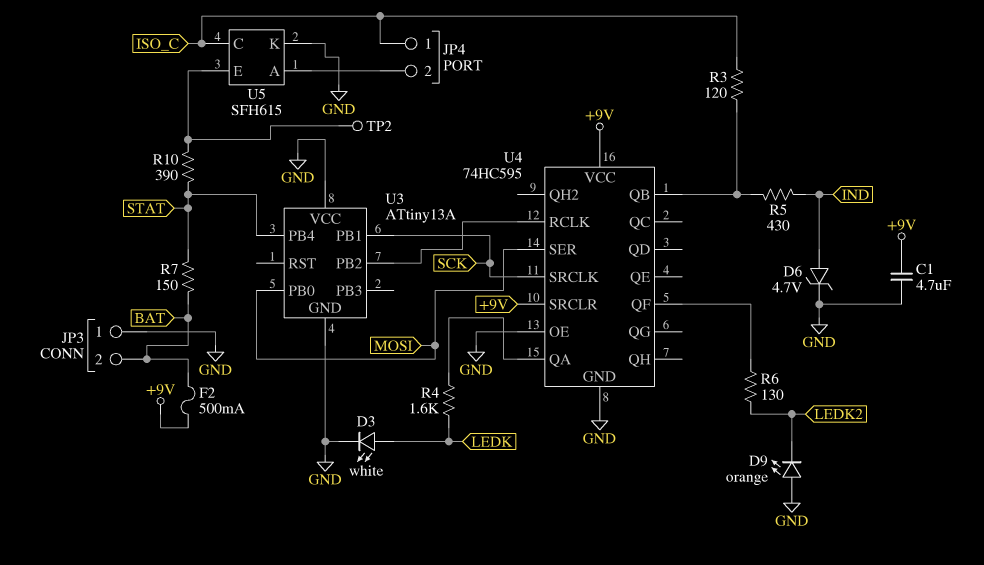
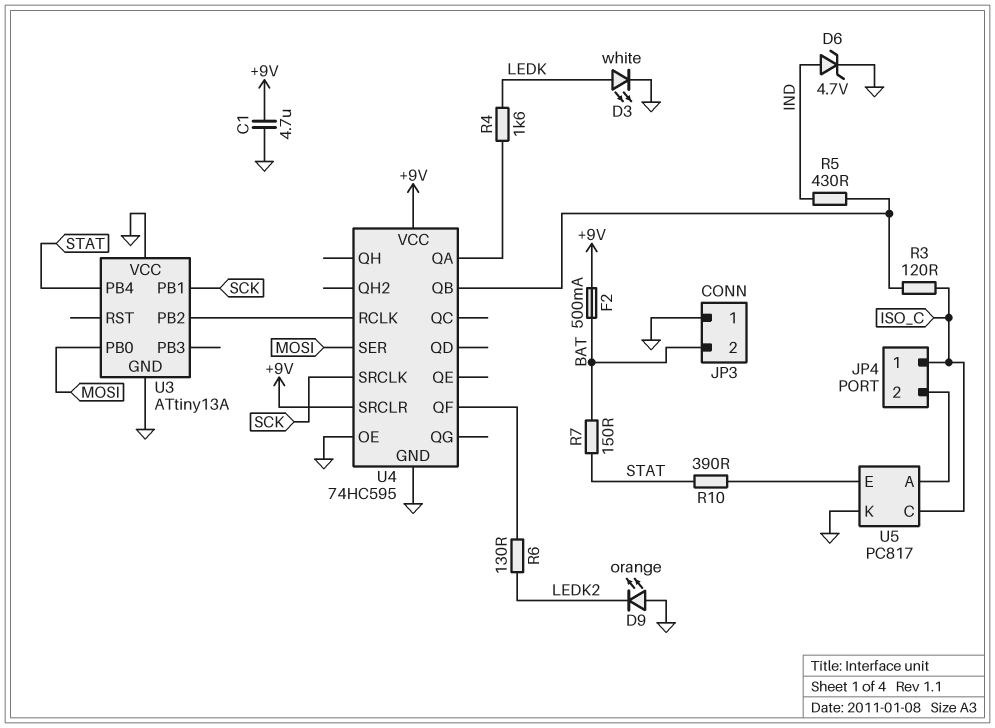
TP2: test point (U5/E) -> none
U5: SFH615 -> PC817

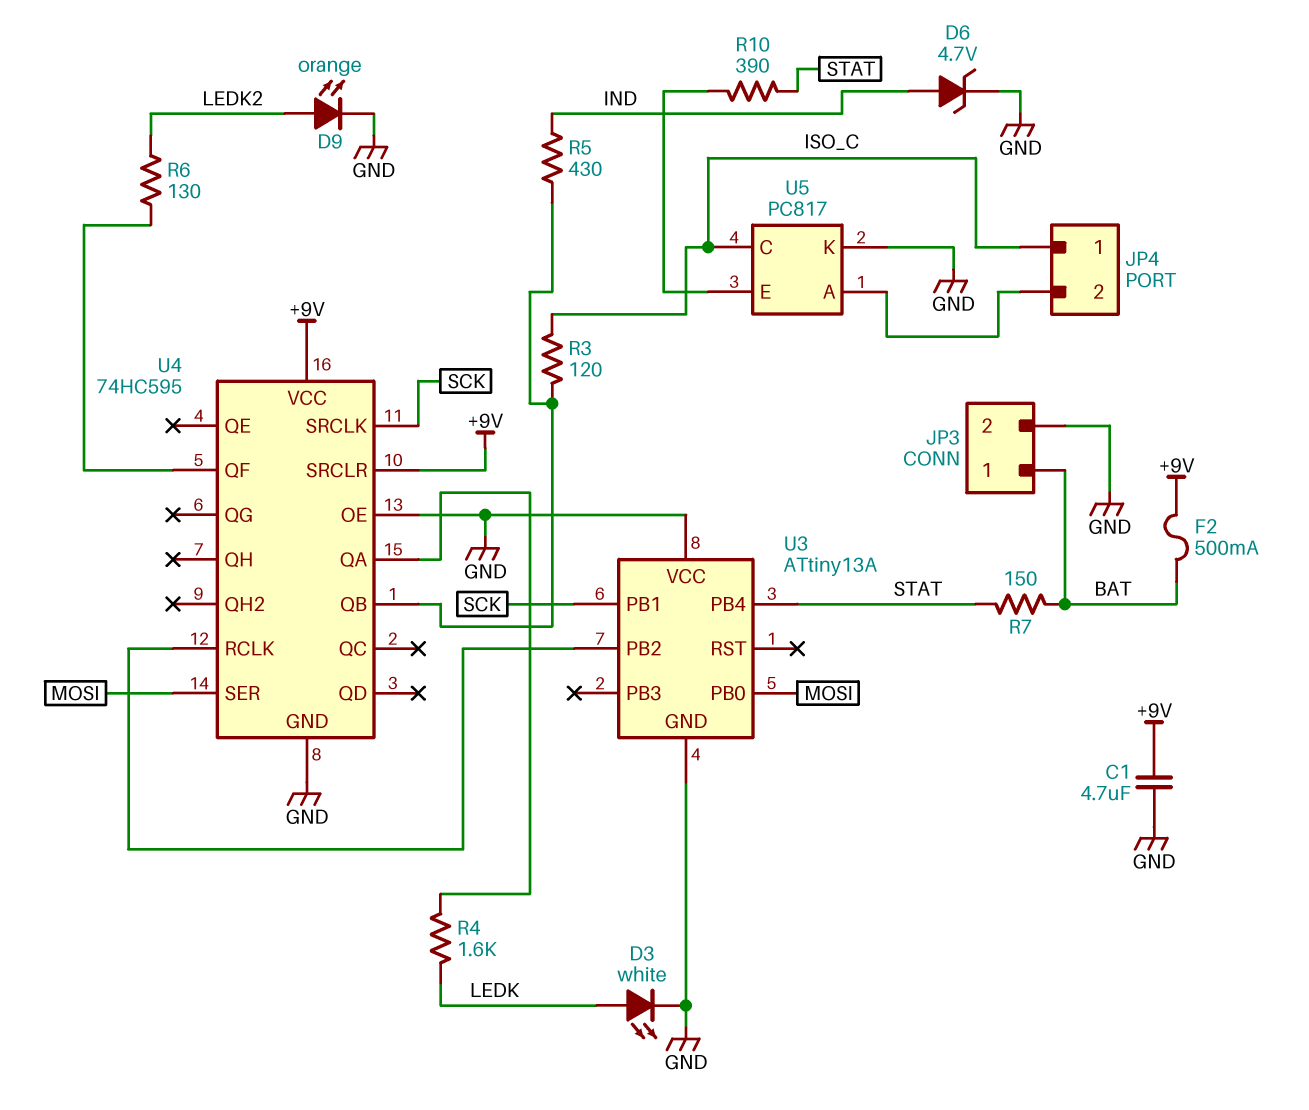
D9: LED orange (A GND, K LEDK2) -> LED orange (A LEDK2, K GND)
JP3 pin 1: GND -> BAT
JP3 pin 2: BAT -> GND

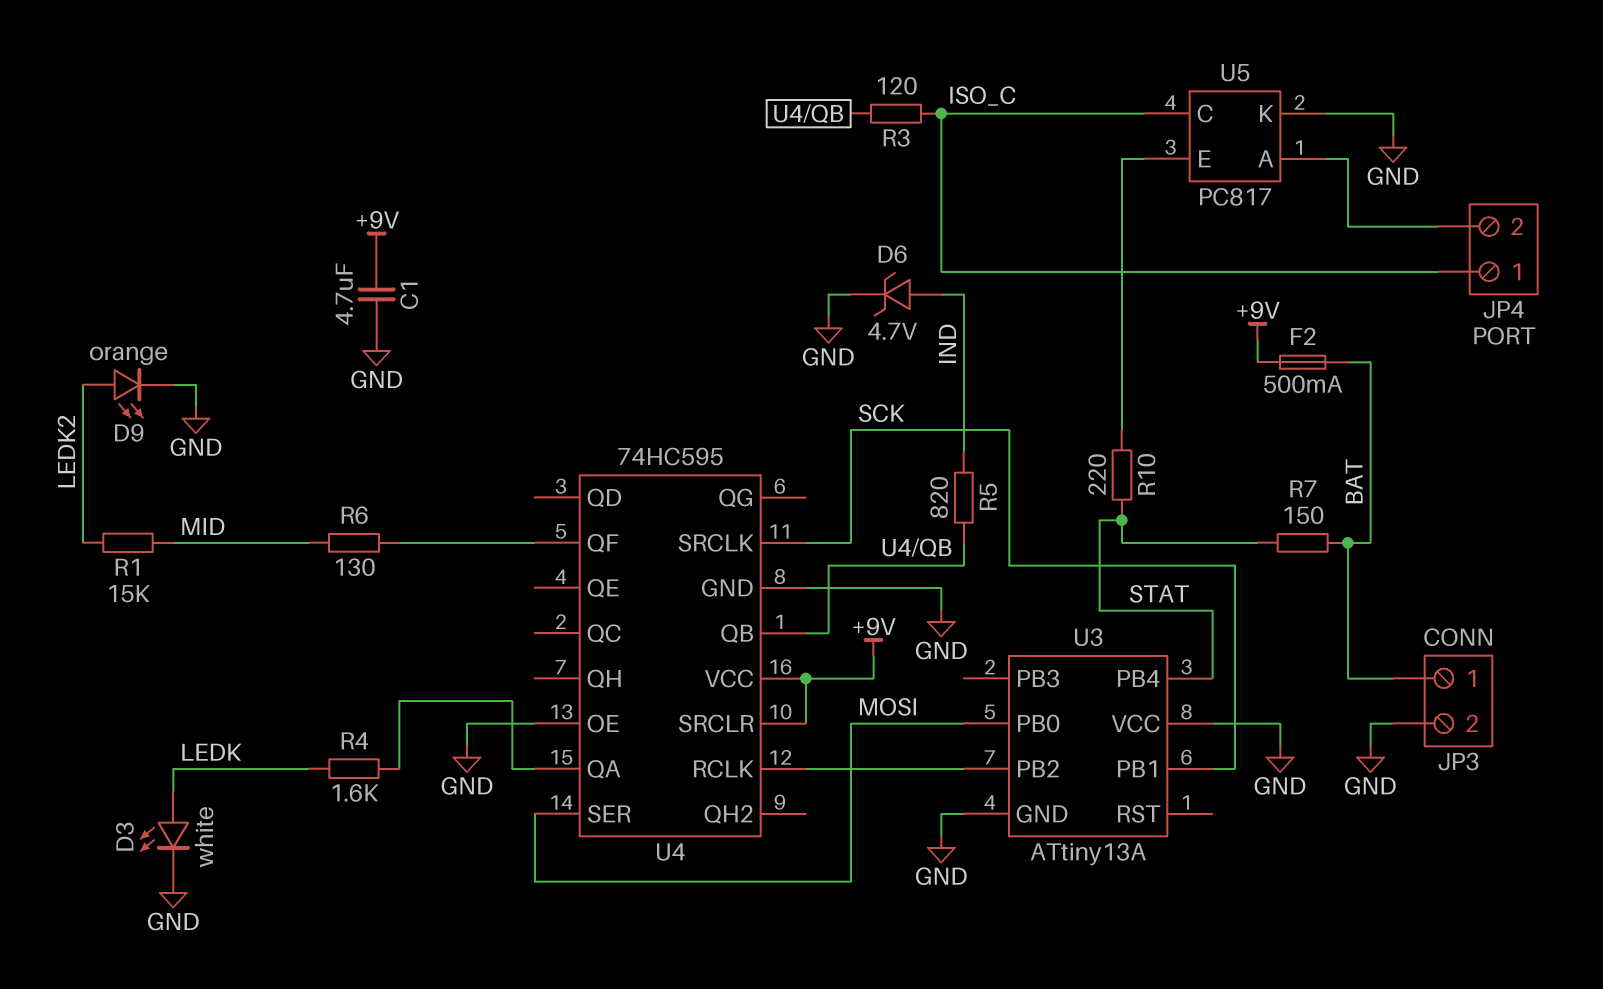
R1: none -> 15k (LEDK2, MID)
R5: 430 (IND, U4/QB) -> 820 (IND, U4/QB)
R6: 130 (LEDK2, U4/QF) -> 130 (MID, U4/QF)
R10: 390 (STAT, U5/E) -> 220 (STAT, U5/E)

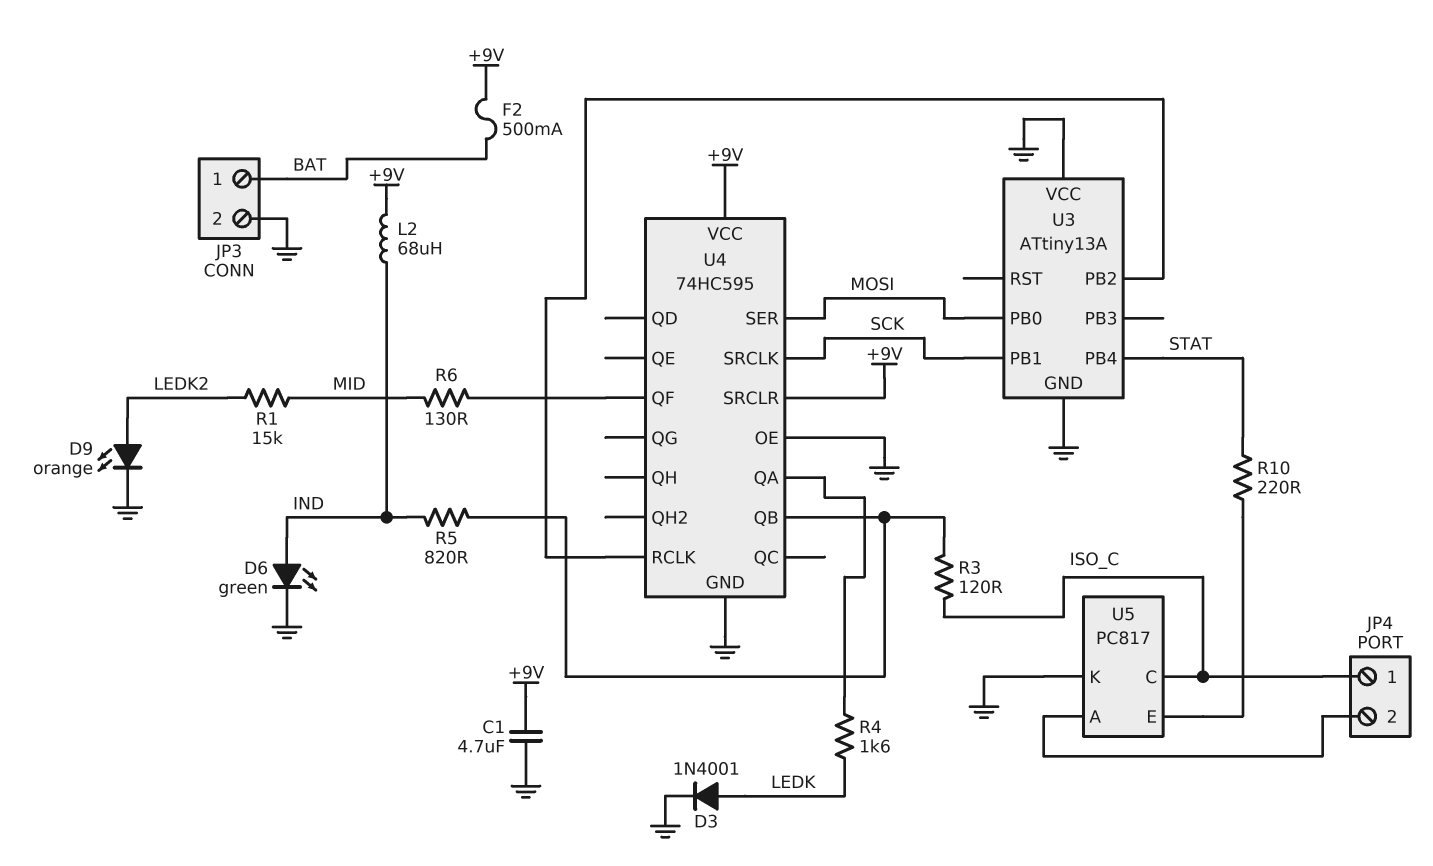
D3: LED white (A LEDK, K GND) -> diode 1N4001 (A LEDK, K GND)
D6: zener 4.7V (A IND, K GND) -> LED green (A IND, K GND)
L2: none -> 68uH (+9V, IND)
R7: 150 (BAT, STAT) -> none

